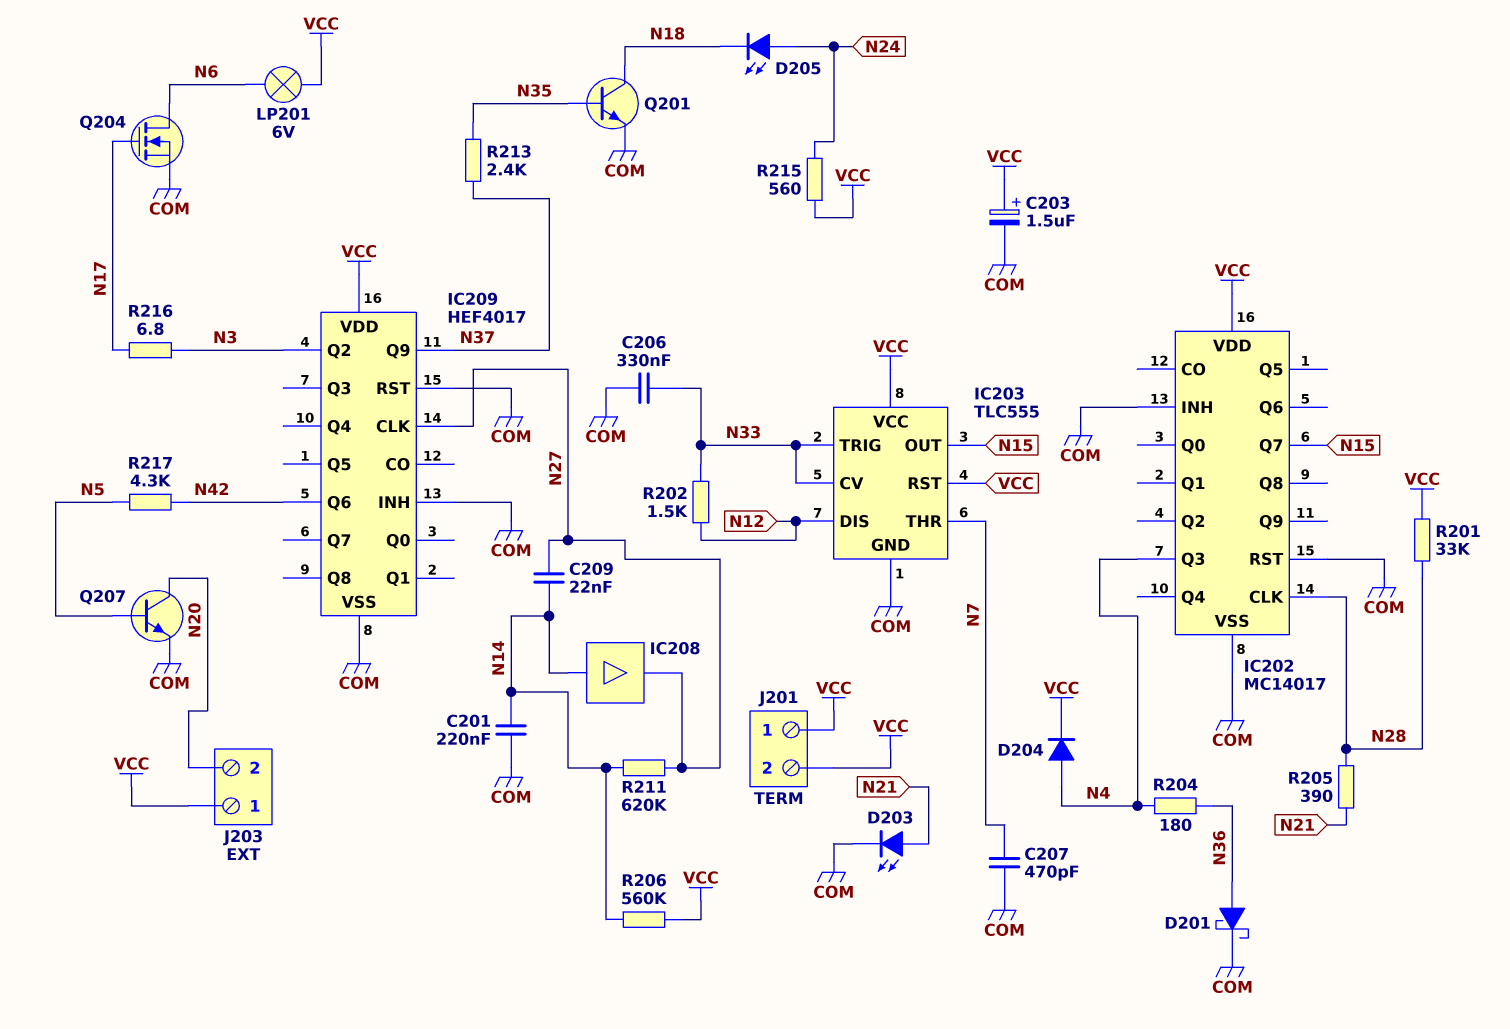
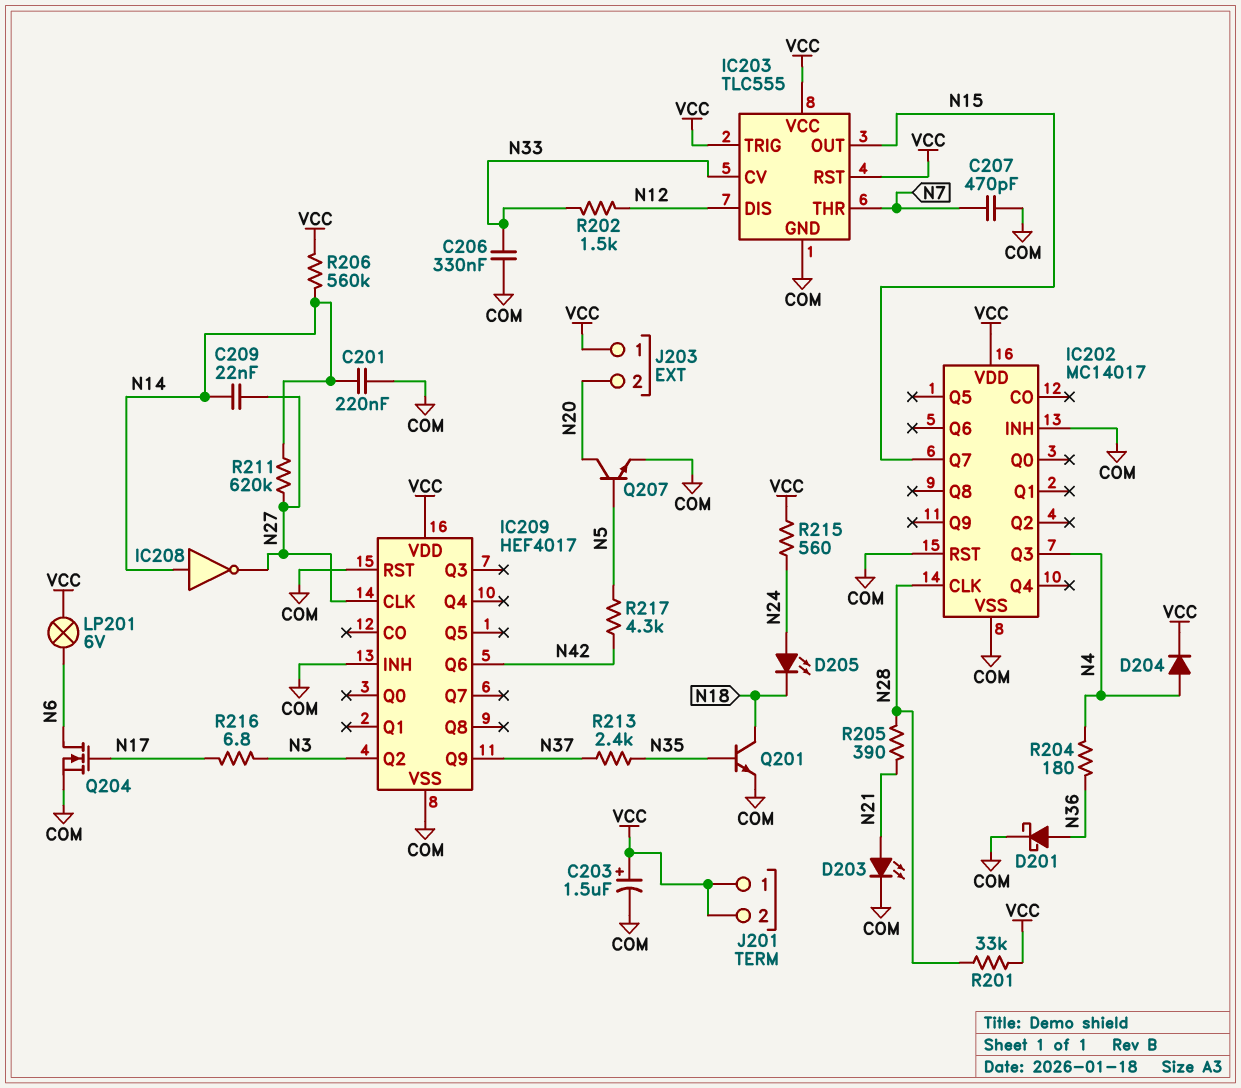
IC203 pin TRIG: N33 -> VCC
IC208: buffer (in N14, out N27) -> NOT (in N14, out N27)

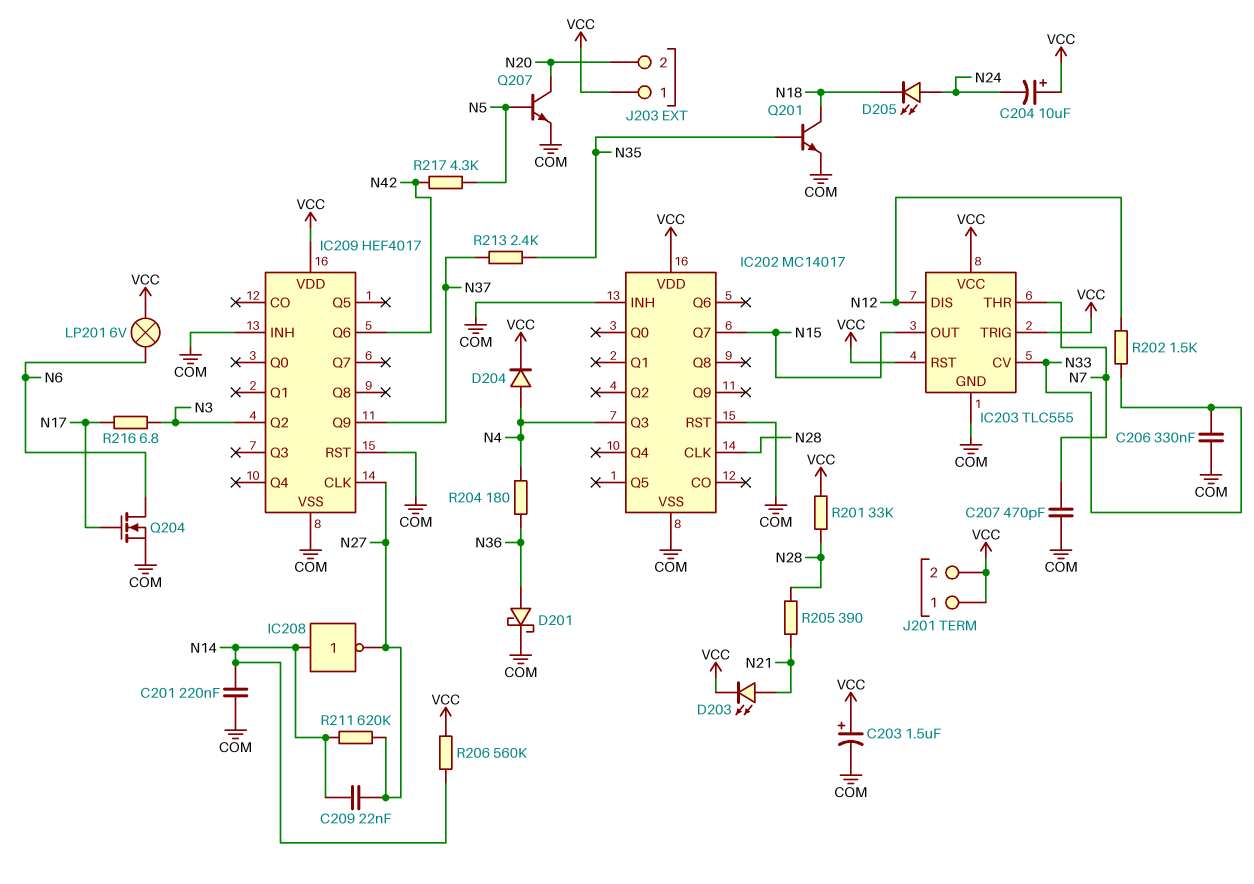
C204: none -> 10uF (plus VCC, minus N24)
D203: LED (A N21, K COM) -> LED (A N21, K VCC)
R215: 560 (N24, VCC) -> none

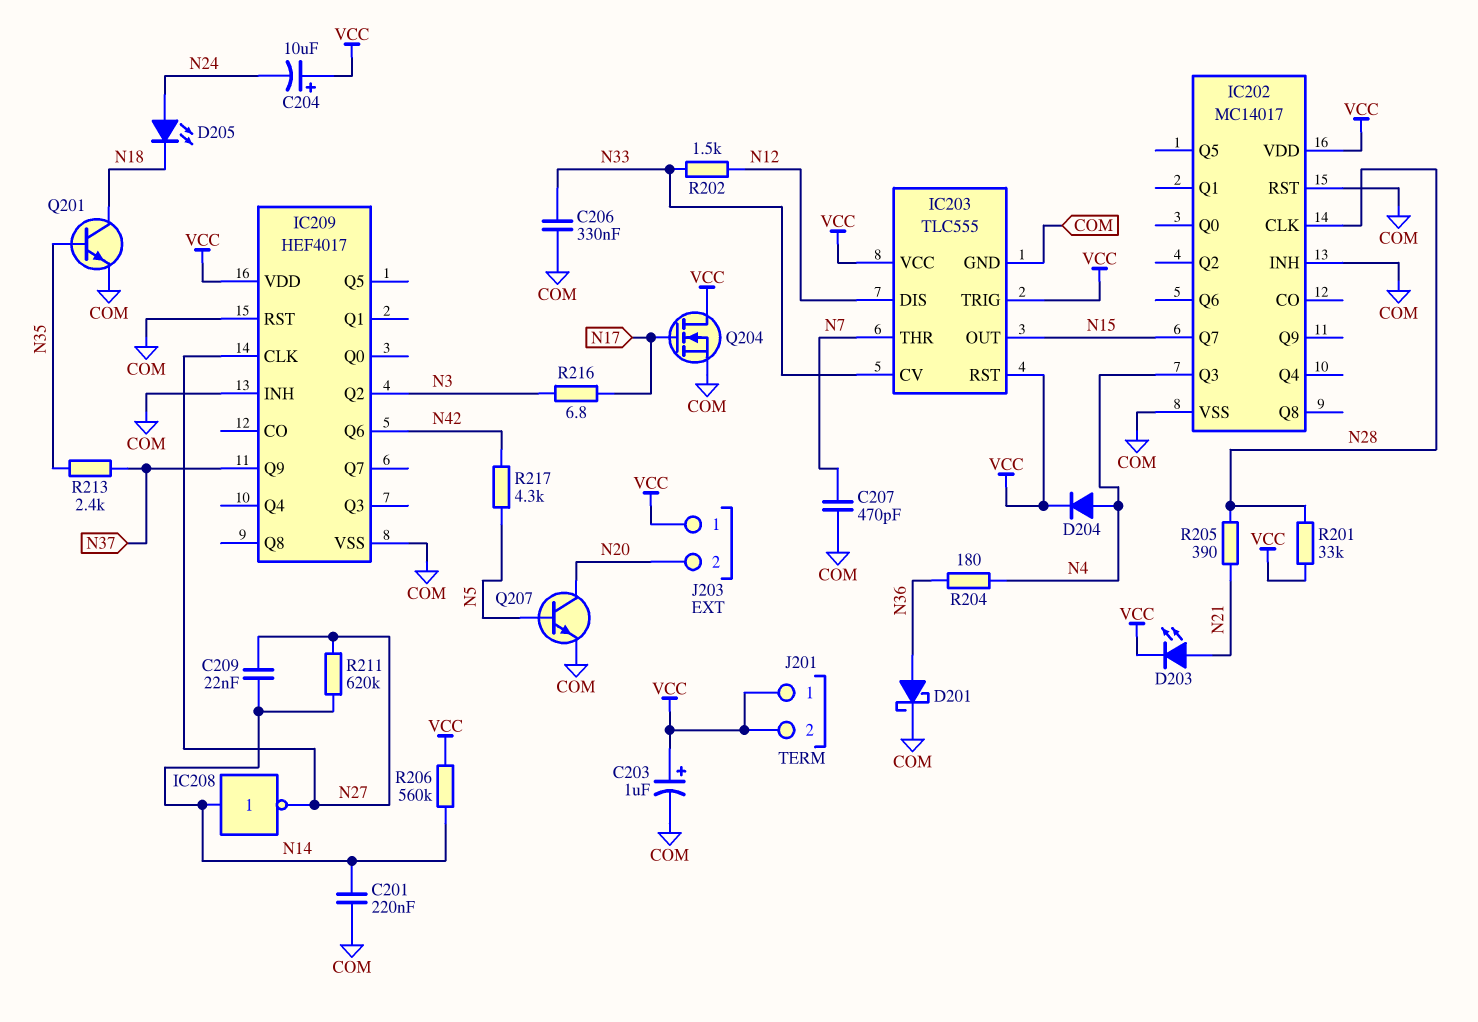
C203: 1.5uF (plus VCC, minus COM) -> 1uF (plus VCC, minus COM)
LP201: lamp 6V (N6, VCC) -> none
Q204: NMOS (G N17, D N6, S COM) -> NMOS (G N17, D VCC, S COM)

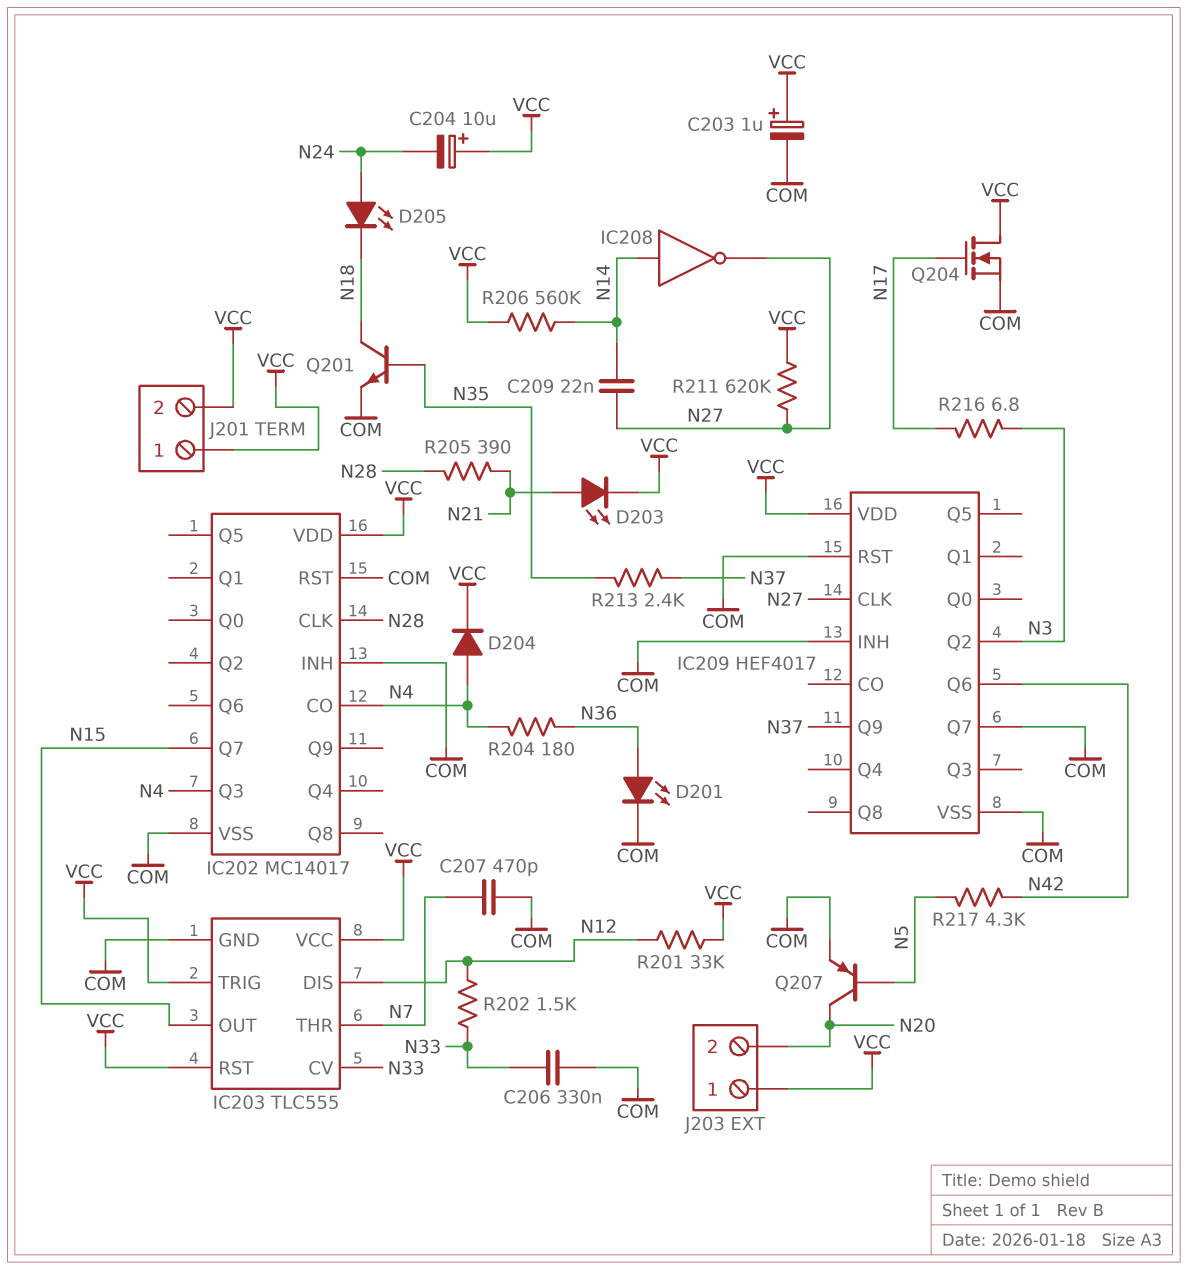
C201: 220nF (COM, N14) -> none
D201: schottky (A N36, K COM) -> LED (A N36, K COM)
IC202 pin CO: none -> N4
IC209 pin Q7: none -> COM
Q207: NPN (B N5, C N20, E COM) -> PNP (B N5, C N20, E COM)
R201: 33k (N28, VCC) -> 33k (N12, VCC)
R211: 620k (N14, N27) -> 620k (N27, VCC)

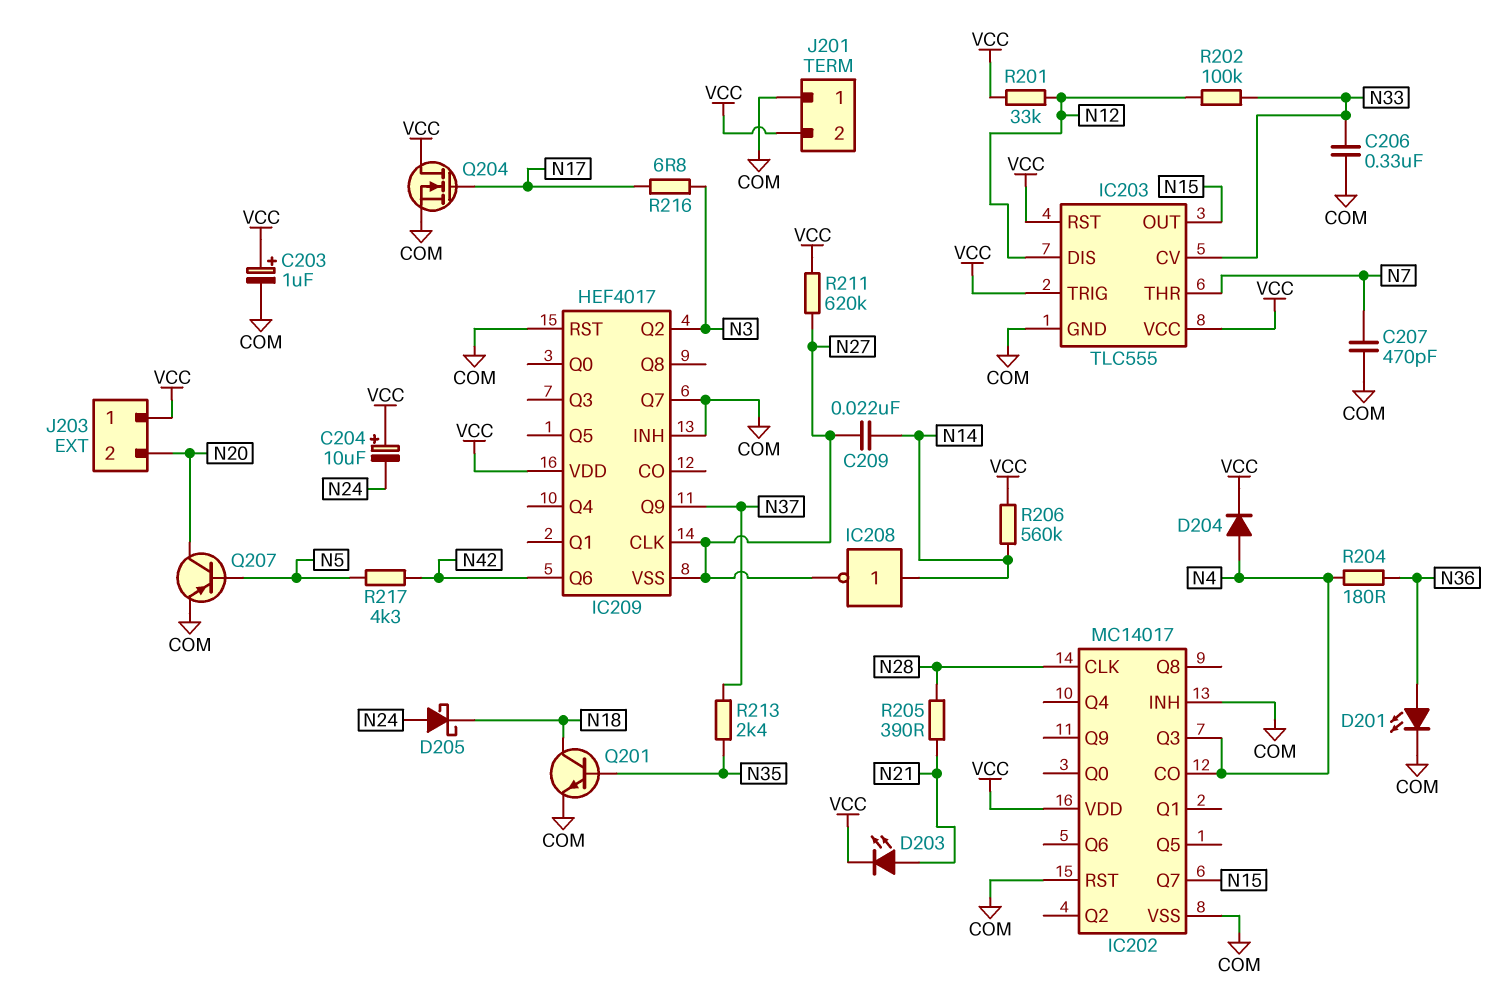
D205: LED (A N24, K N18) -> schottky (A N24, K N18)
IC209 pin VSS: COM -> N27
J201 pin 1: VCC -> COM
R202: 1.5k (N12, N33) -> 100k (N12, N33)

